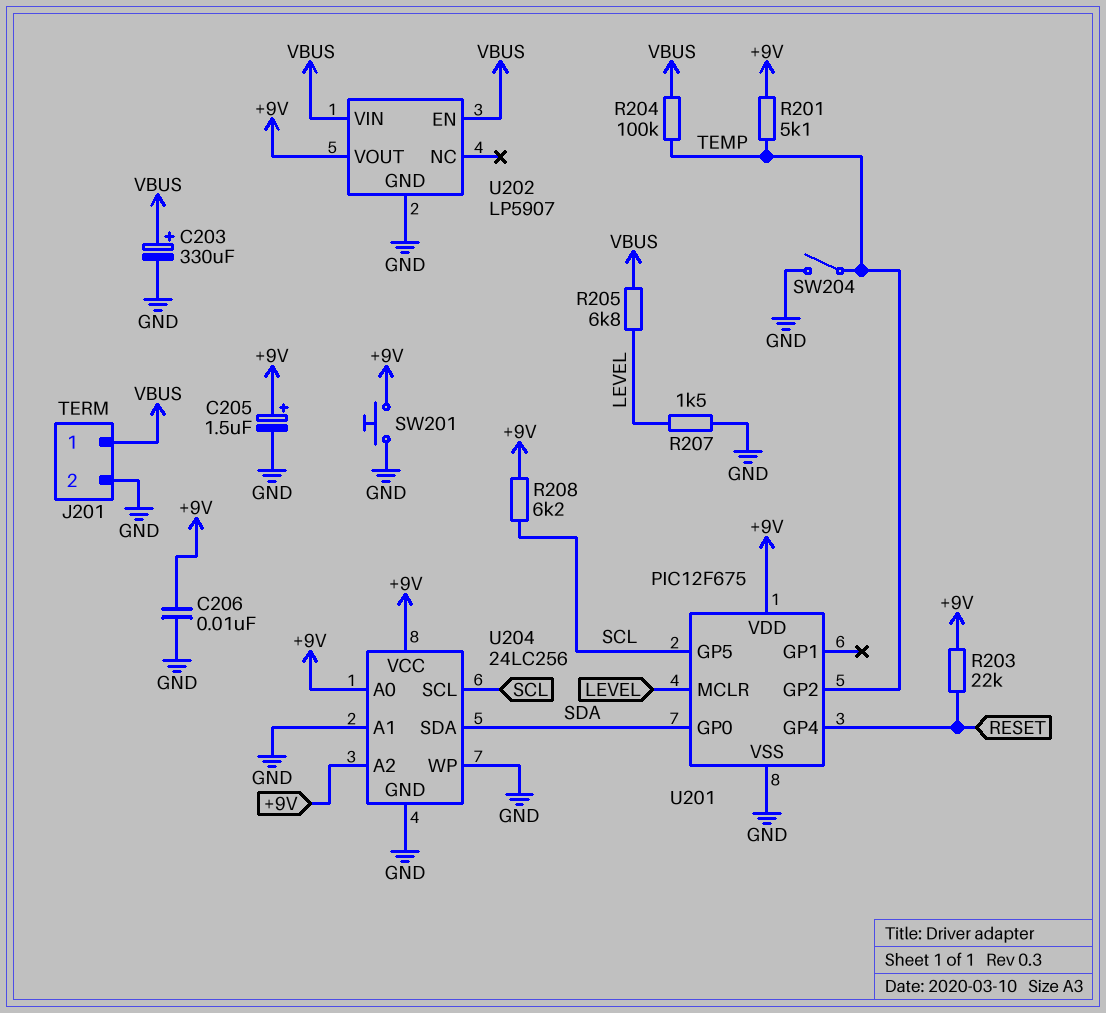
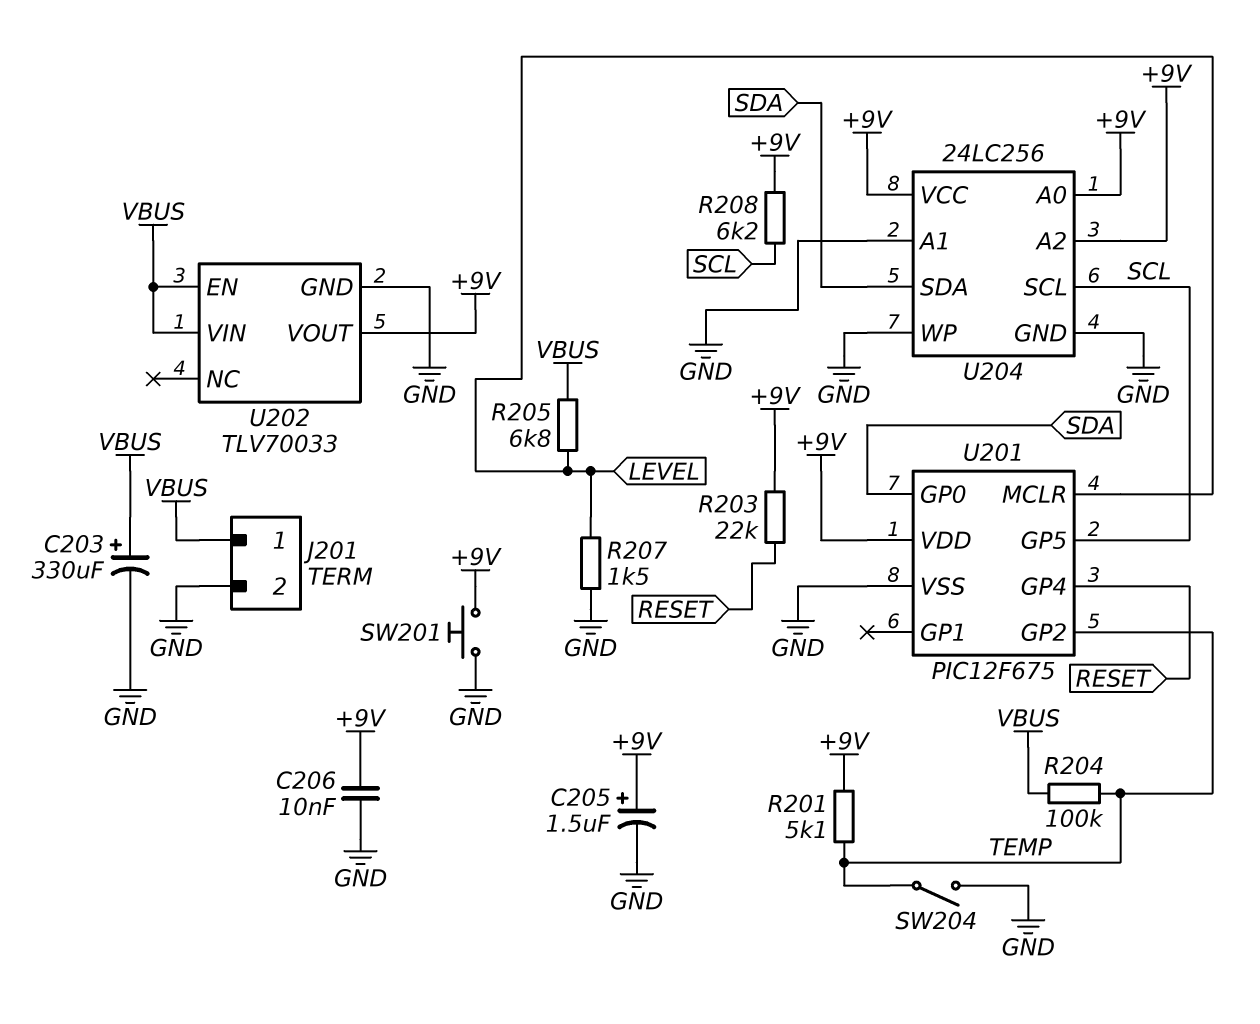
U202: LP5907 -> TLV70033

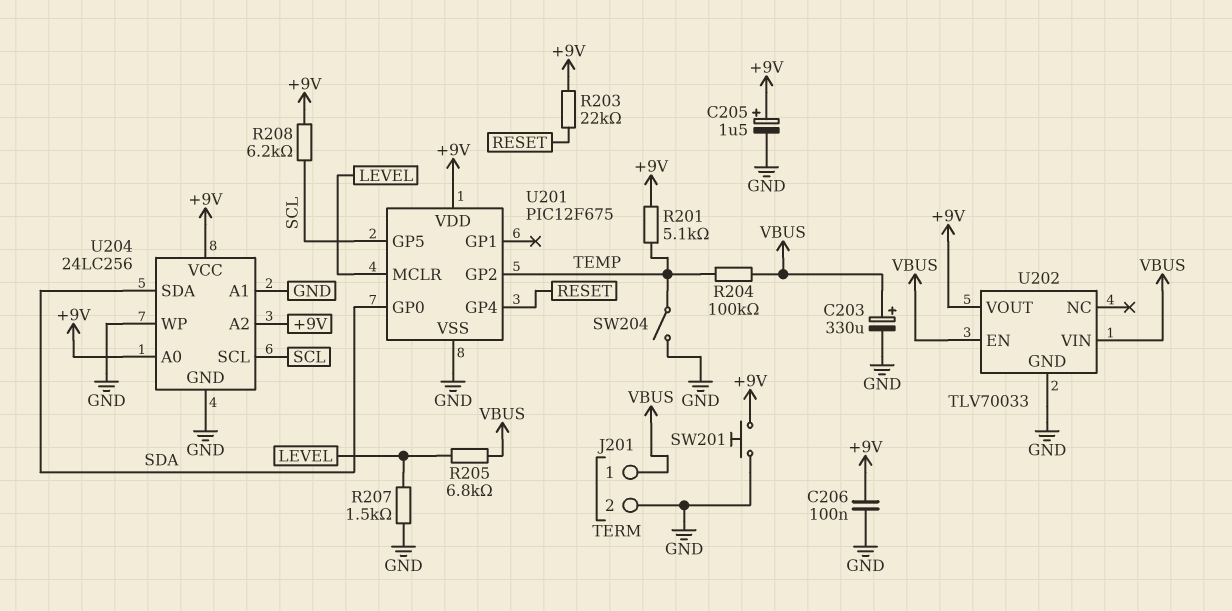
C206: 10nF (+9V, GND) -> 100nF (+9V, GND)

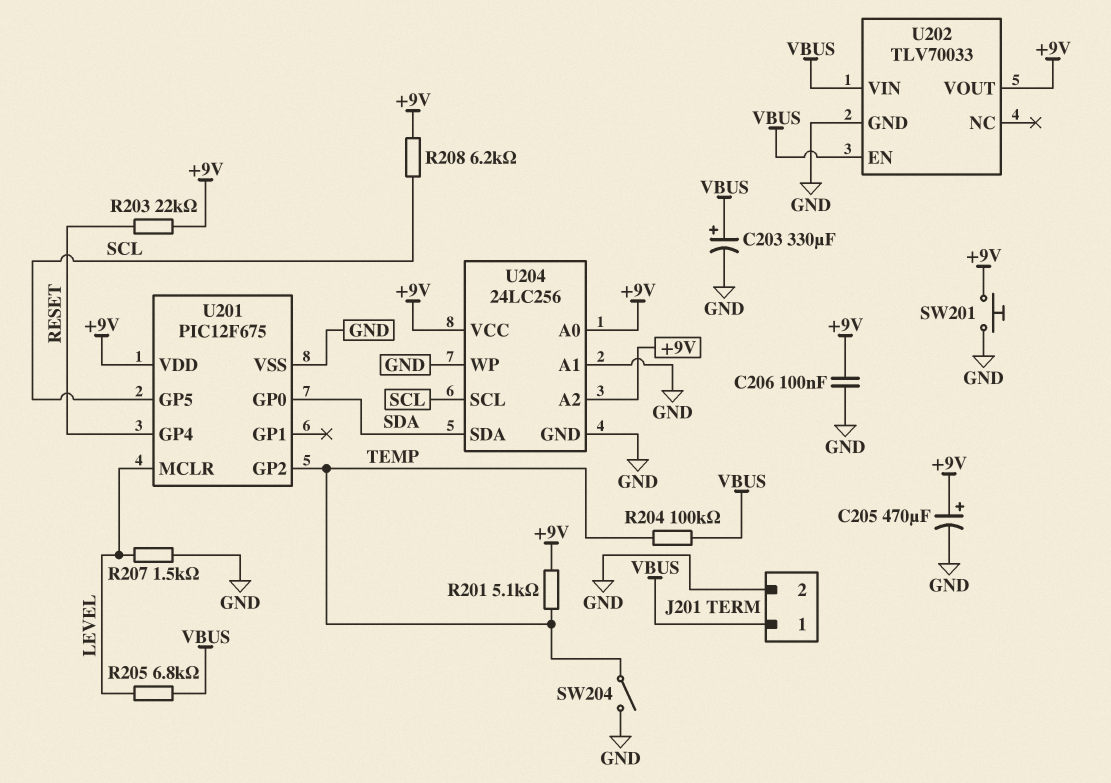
C205: 1.5uF (plus +9V, minus GND) -> 470uF (plus +9V, minus GND)

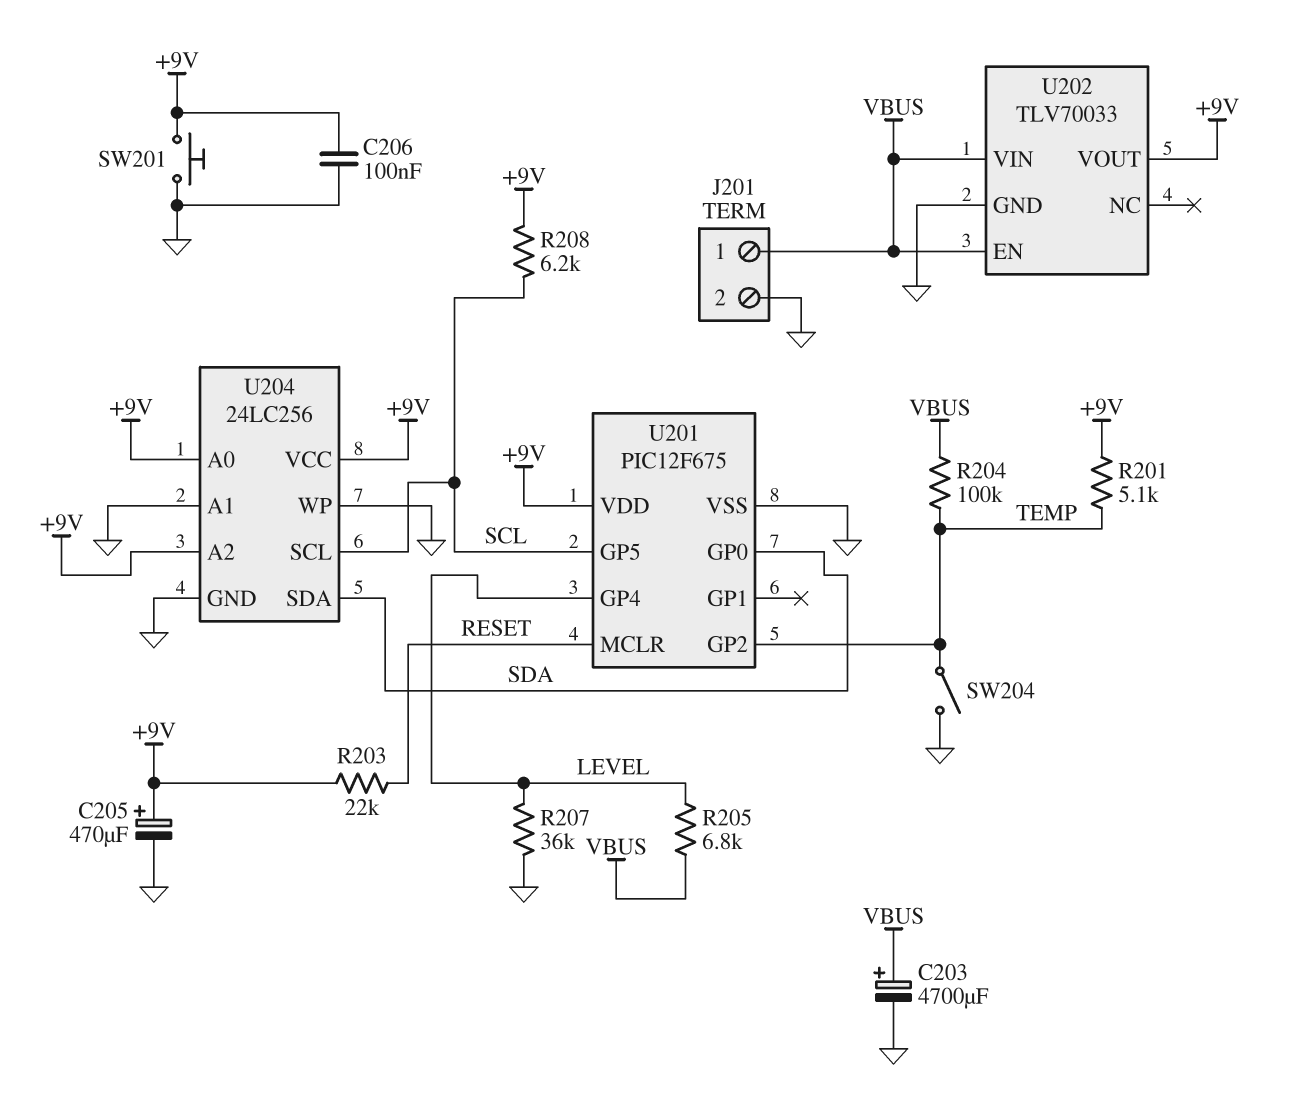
C203: 330uF (plus VBUS, minus GND) -> 4700uF (plus VBUS, minus GND)
R207: 1.5k (GND, LEVEL) -> 36k (GND, LEVEL)
U201 pin GP4: RESET -> LEVEL
U201 pin MCLR: LEVEL -> RESET

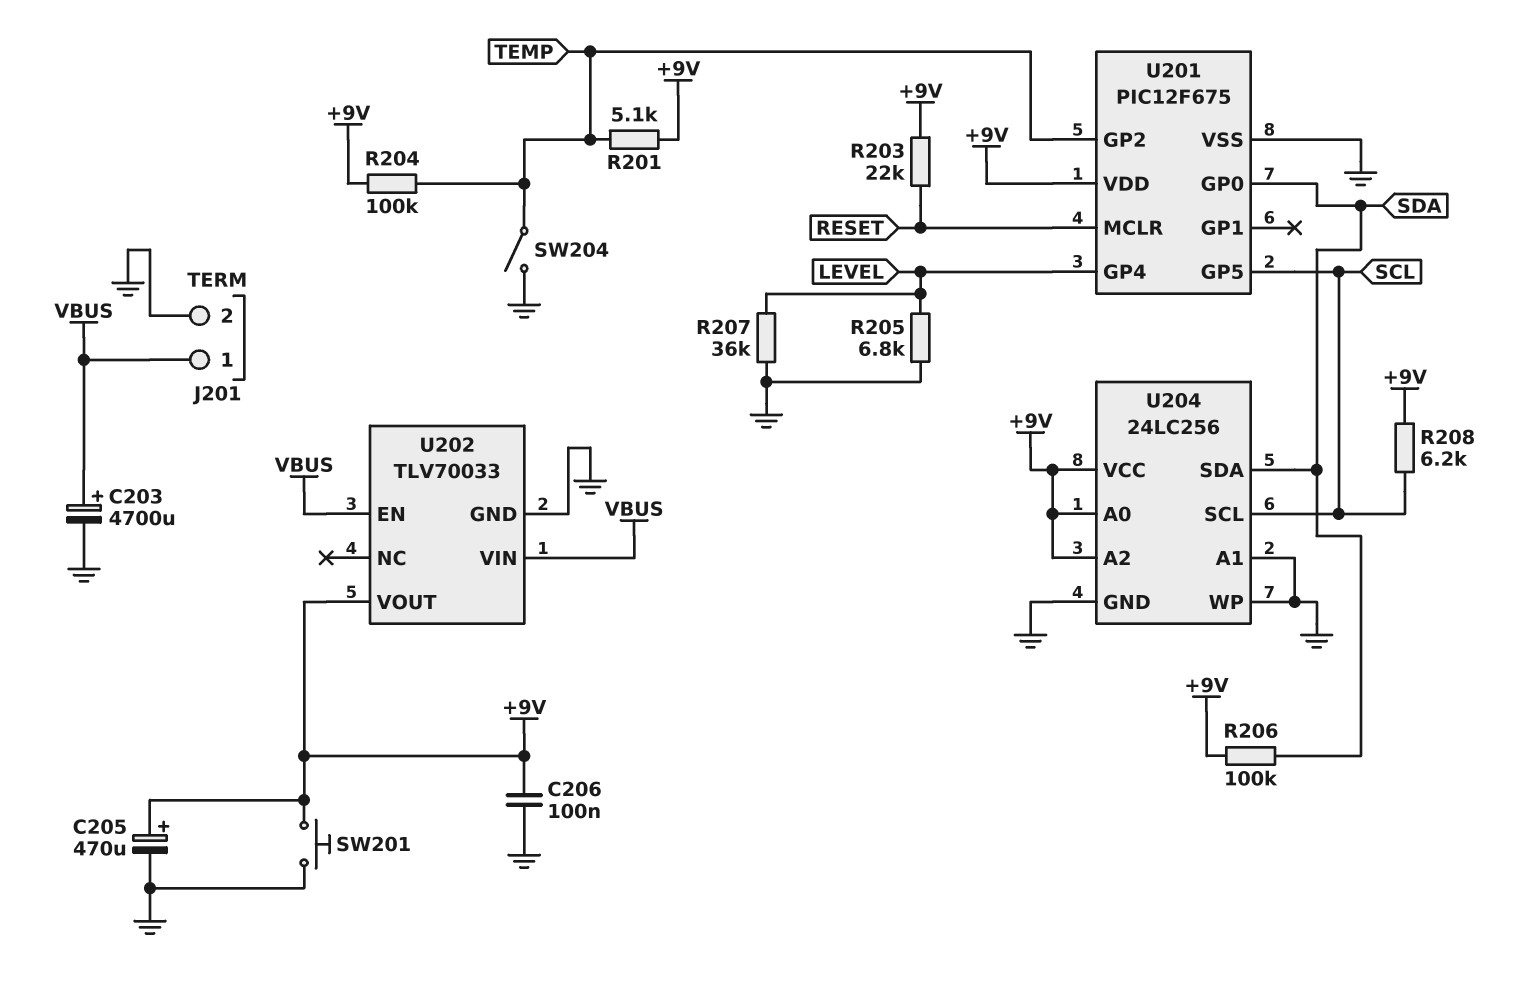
R204: 100k (TEMP, VBUS) -> 100k (+9V, TEMP)
R205: 6.8k (LEVEL, VBUS) -> 6.8k (GND, LEVEL)
R206: none -> 100k (+9V, SDA)

